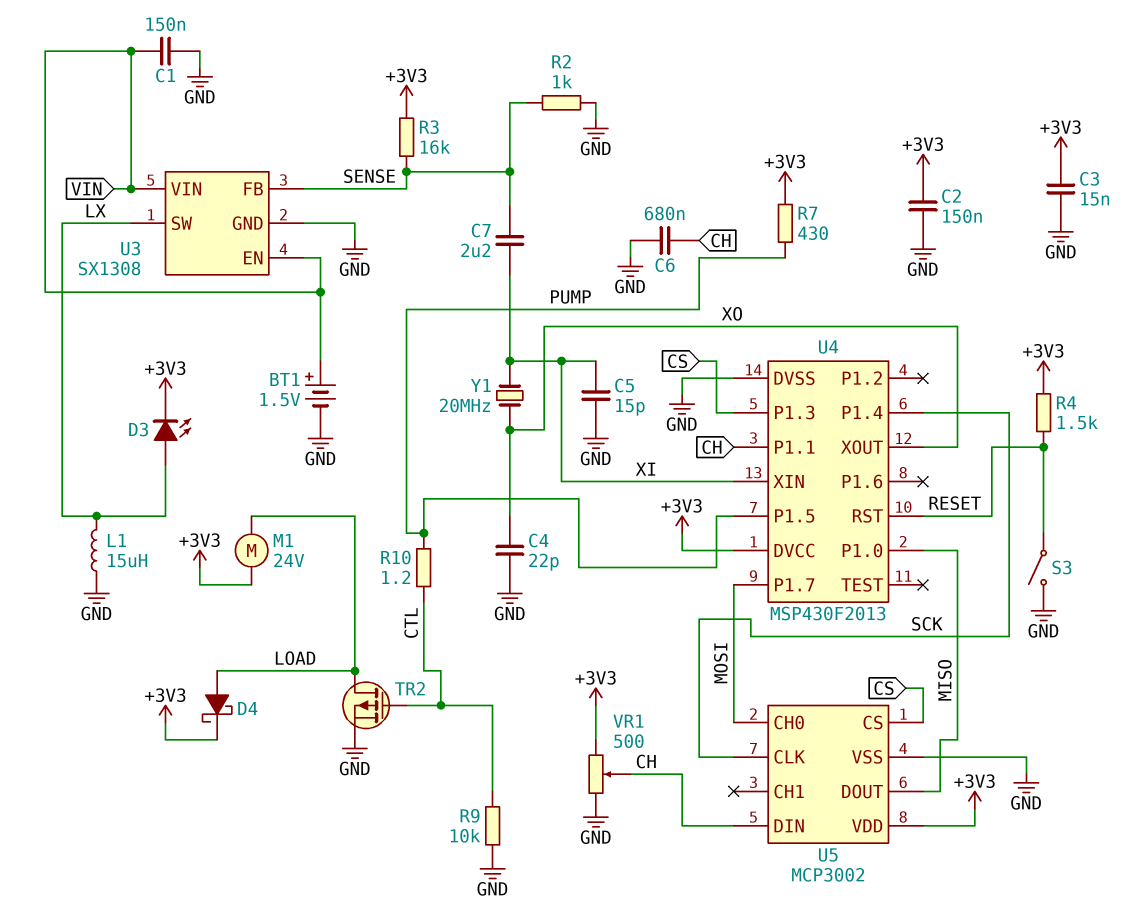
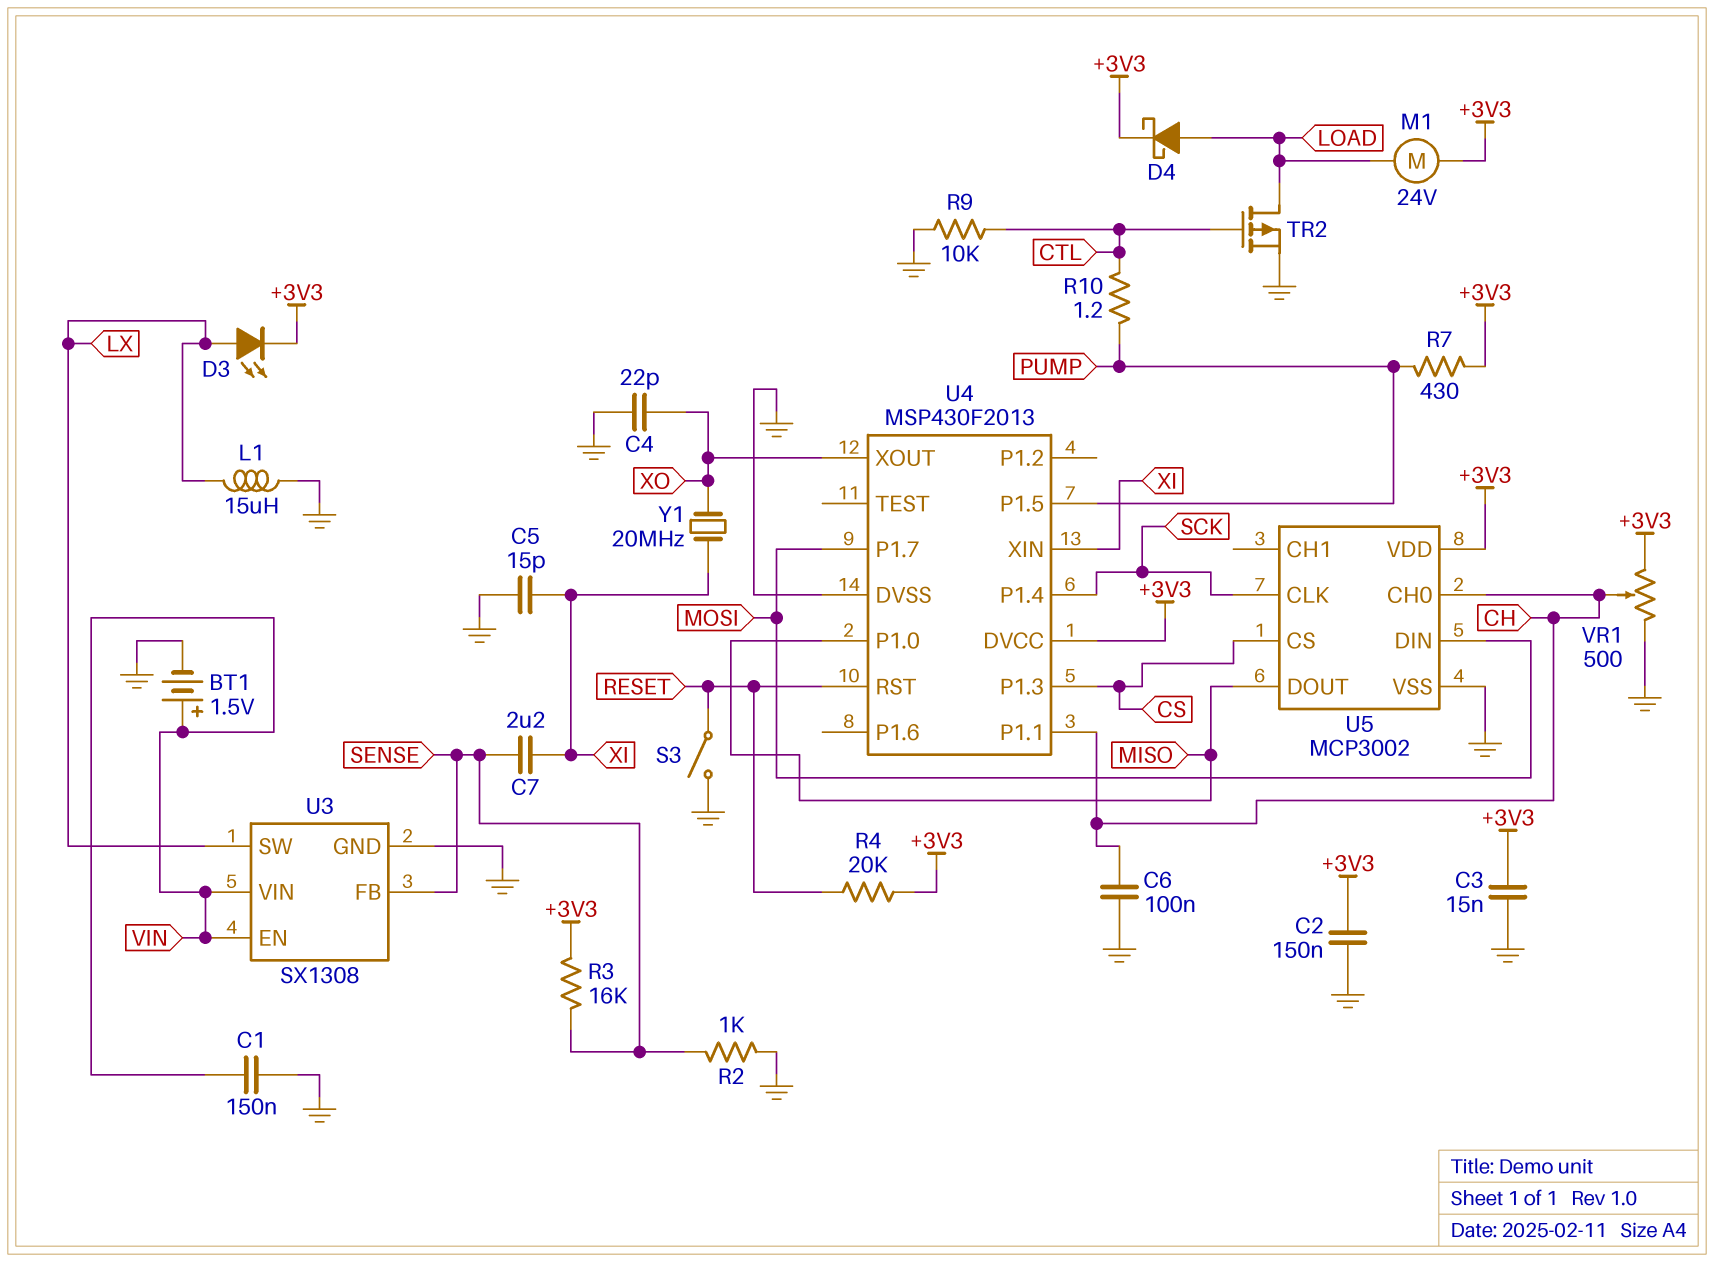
C6: 680nF (CH, GND) -> 100nF (CH, GND)
R4: 1.5k (+3V3, RESET) -> 20k (+3V3, RESET)
U5 pin CH0: MOSI -> CH
U5 pin DIN: CH -> MOSI

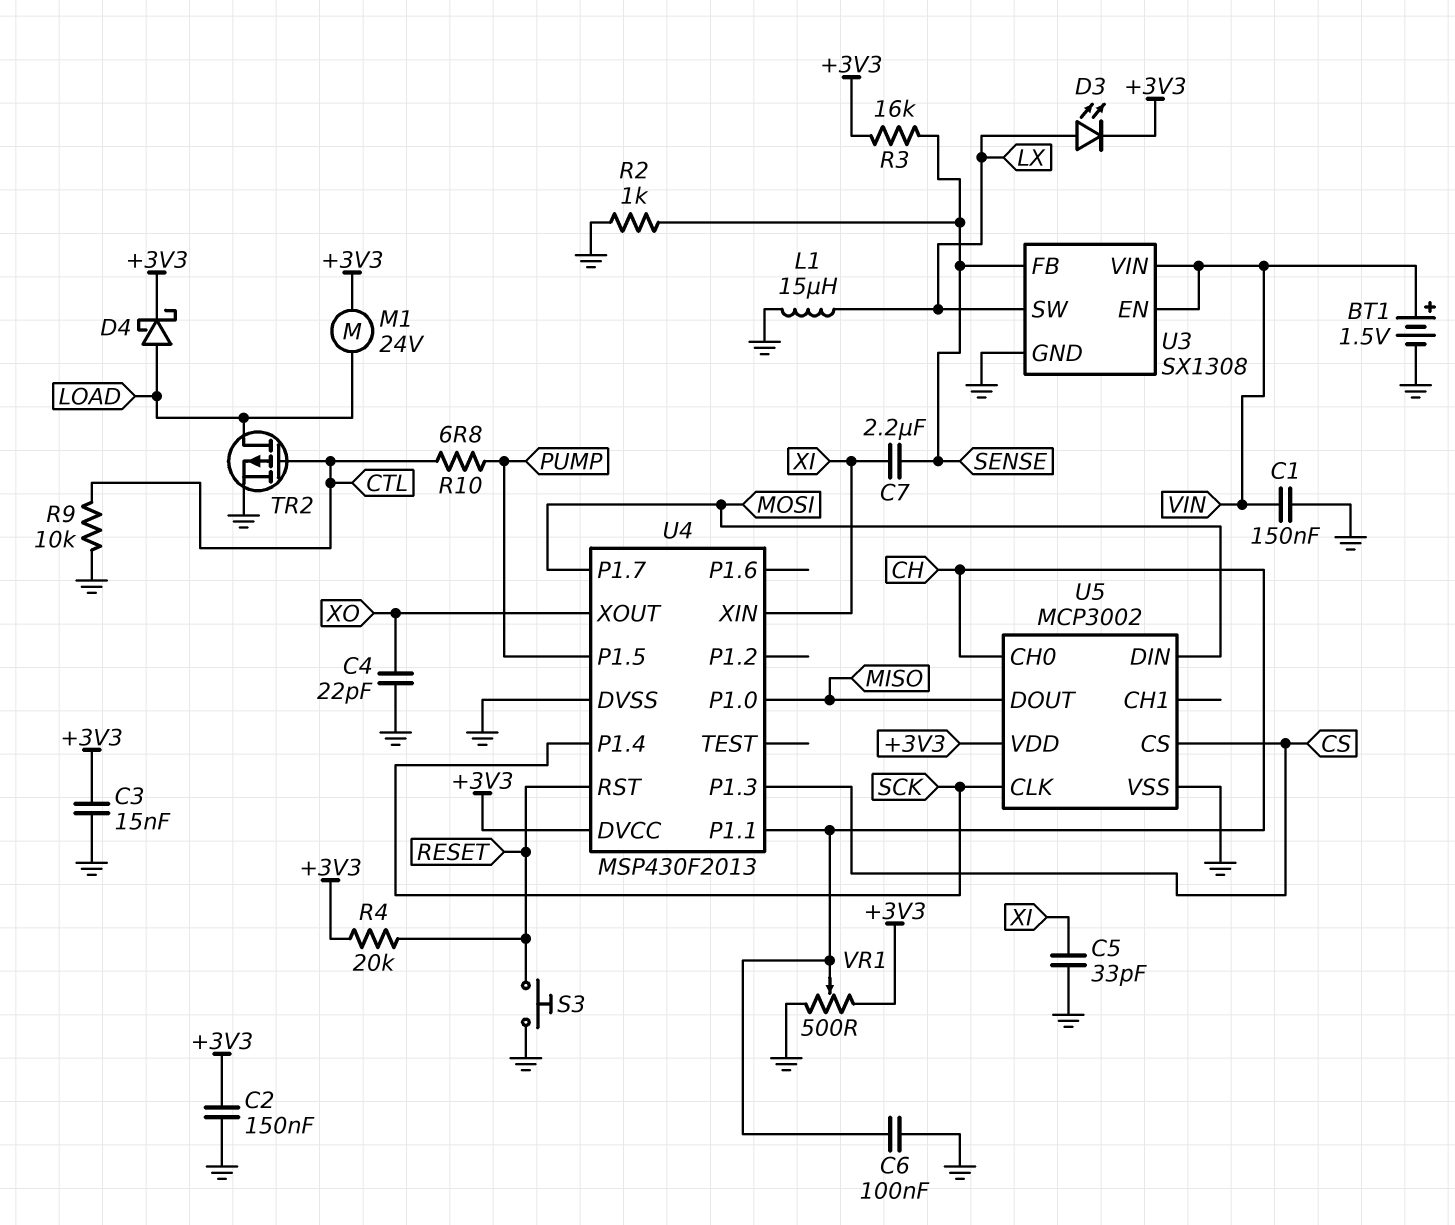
C5: 15pF (GND, XI) -> 33pF (GND, XI)
R7: 430 (+3V3, PUMP) -> none
R10: 1.2 (CTL, PUMP) -> 6.8 (CTL, PUMP)
S3: switch (GND, RESET) -> button (GND, RESET)
Y1: 20MHz (XI, XO) -> none

